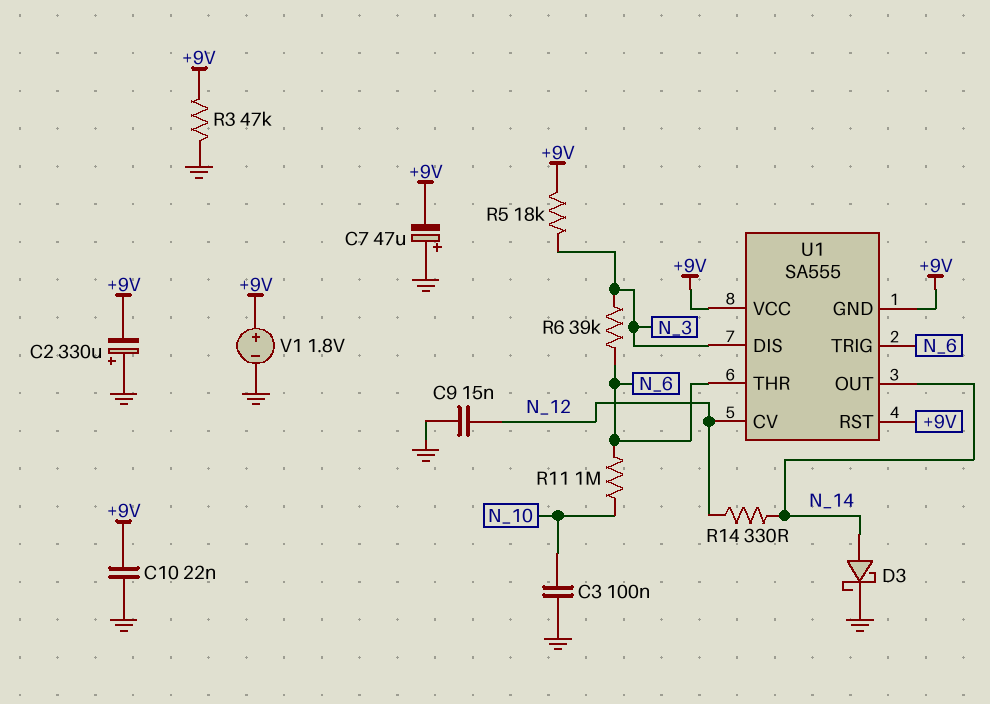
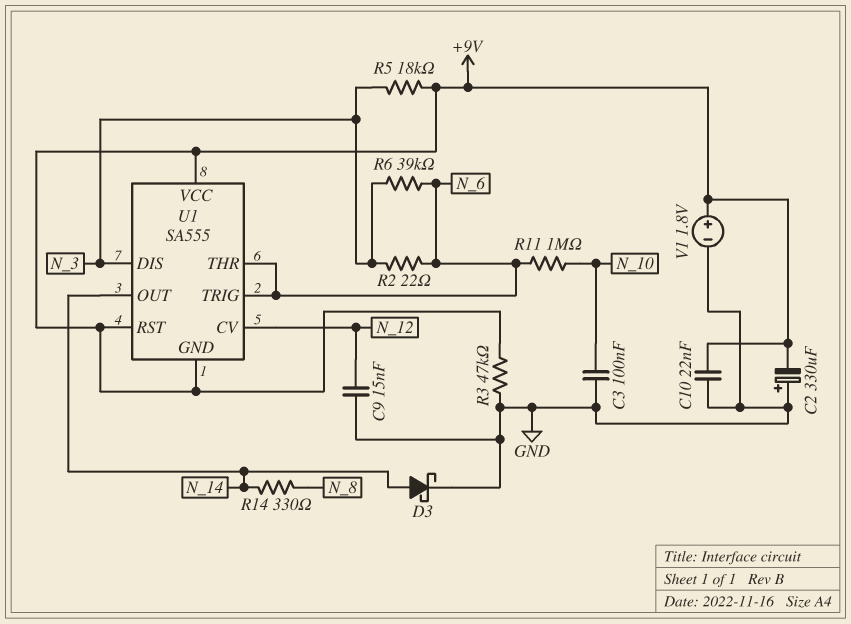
C7: 47uF (plus GND, minus +9V) -> none
R2: none -> 22 (N_3, N_6)
R14: 330 (N_12, N_14) -> 330 (N_8, N_14)

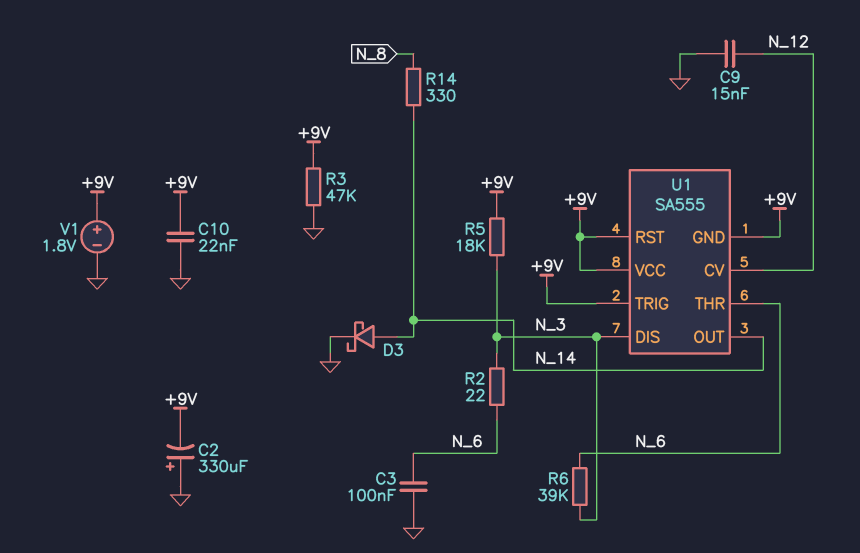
C3: 100nF (GND, N_10) -> 100nF (GND, N_6)
R11: 1M (N_6, N_10) -> none
U1 pin TRIG: N_6 -> +9V

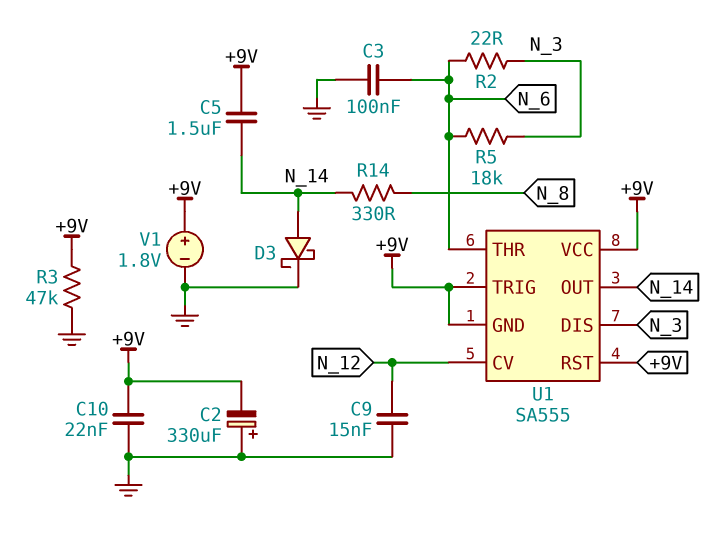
C5: none -> 1.5uF (+9V, N_14)
R5: 18k (+9V, N_3) -> 18k (N_3, N_6)
R6: 39k (N_3, N_6) -> none

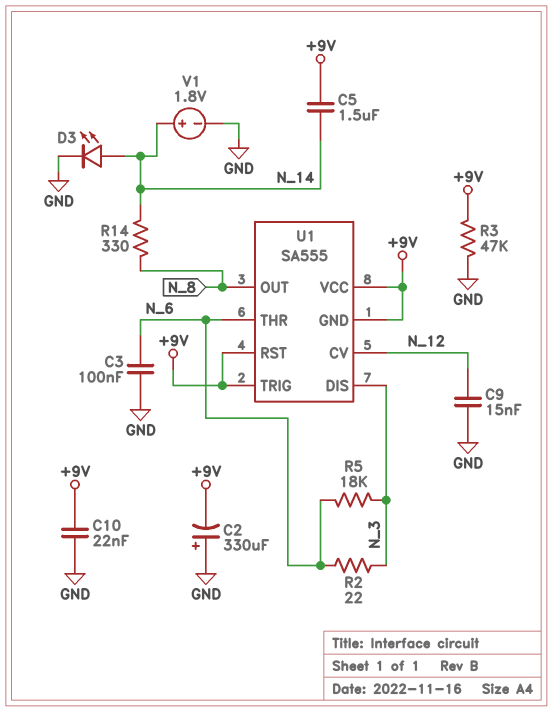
D3: schottky (A N_14, K GND) -> LED (A N_14, K GND)
U1 pin OUT: N_14 -> N_8
V1: 1.8V (plus +9V, minus GND) -> 1.8V (plus N_14, minus GND)

